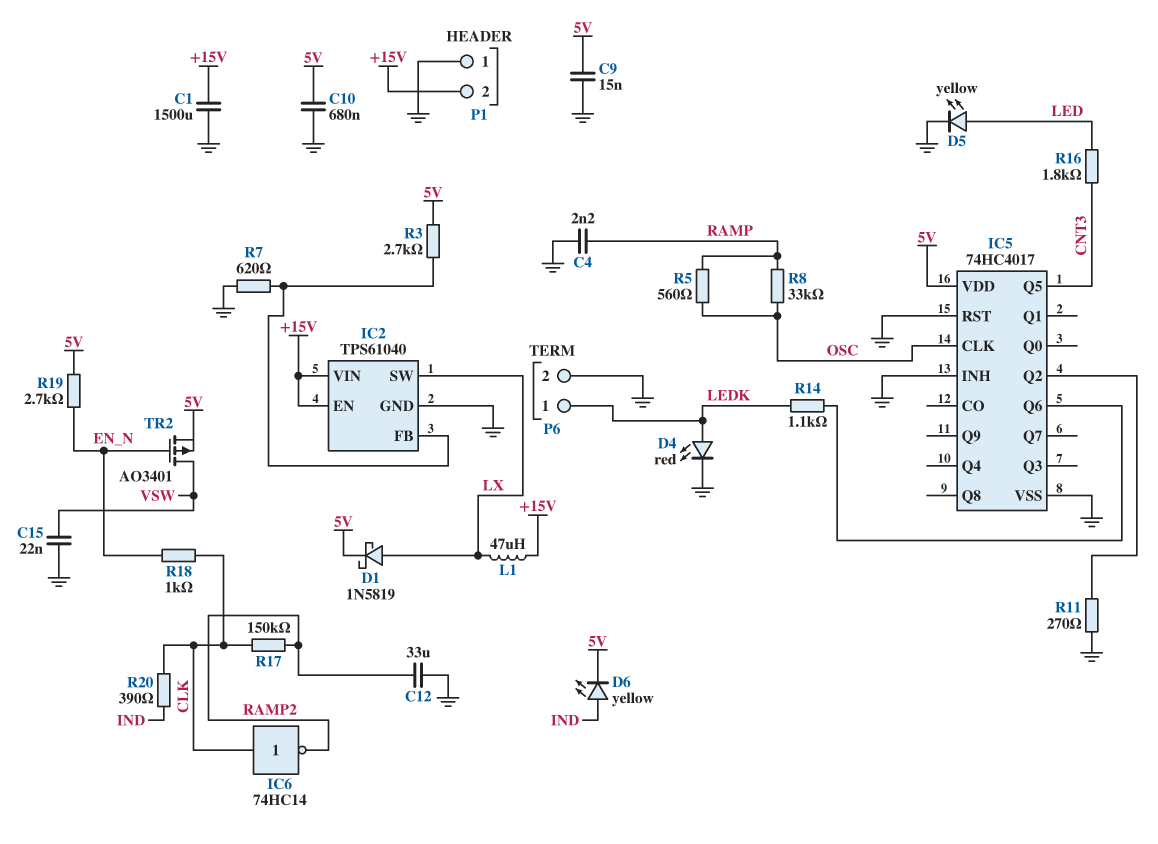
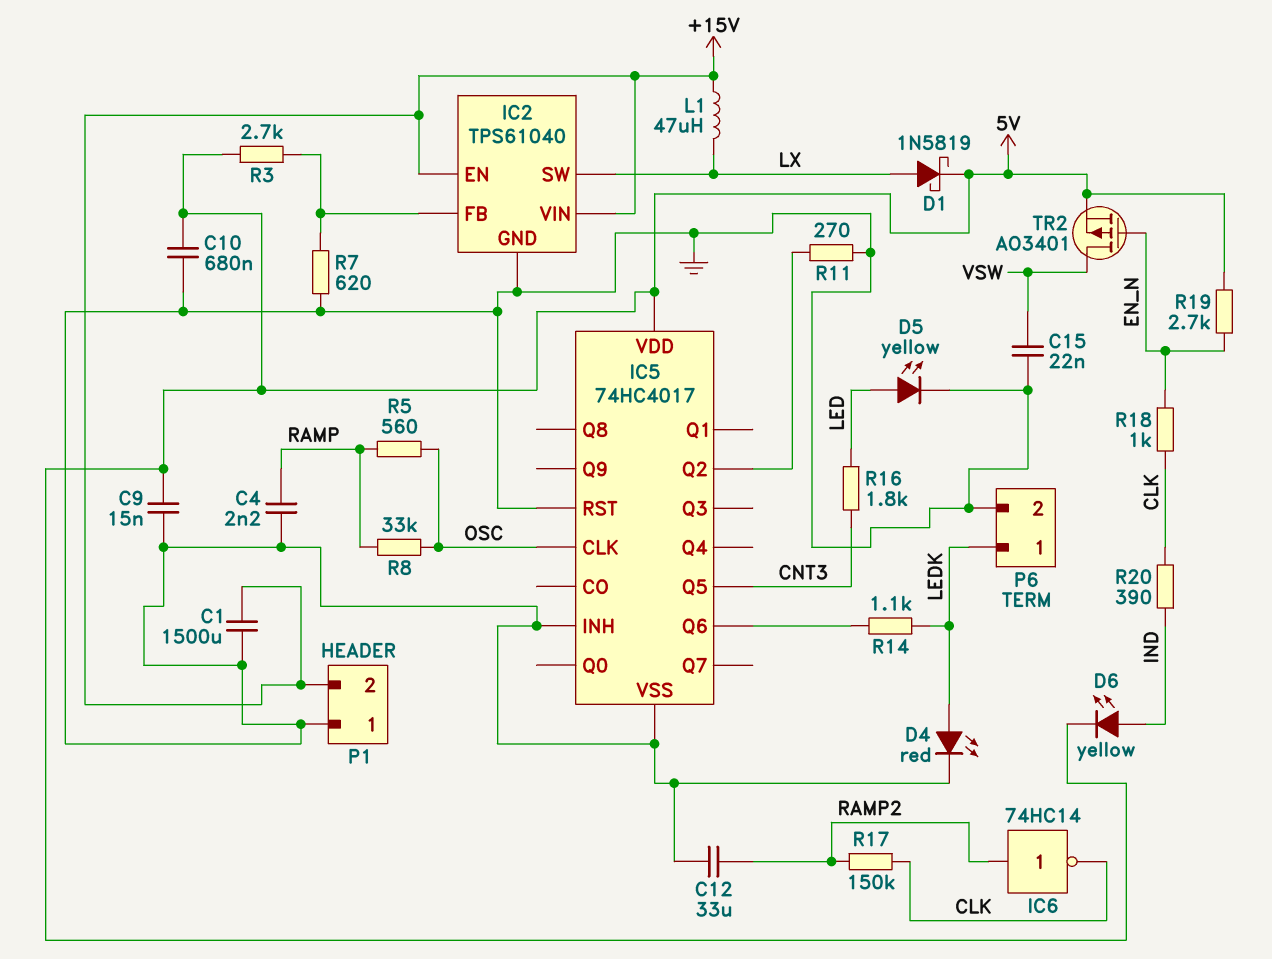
IC6: NOT 74HC14 (in CLK, out RAMP2) -> NOT 74HC14 (in RAMP2, out CLK)

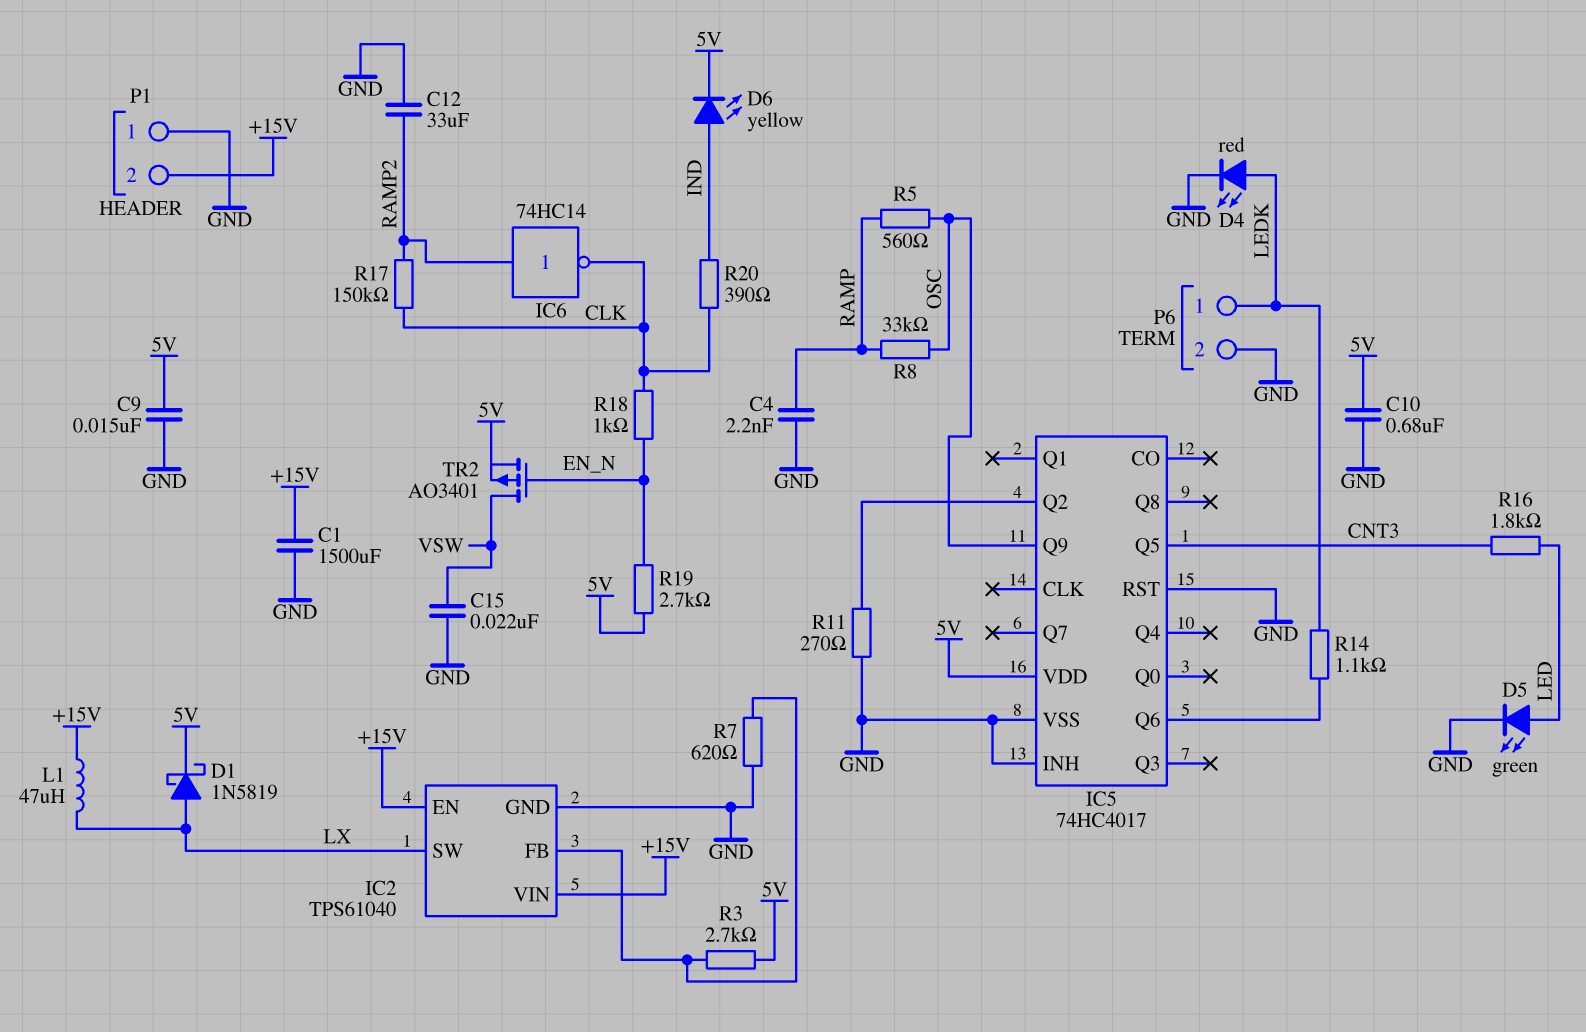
D5: LED yellow (A LED, K GND) -> LED green (A LED, K GND)
IC5 pin CLK: OSC -> none
IC5 pin Q9: none -> OSC

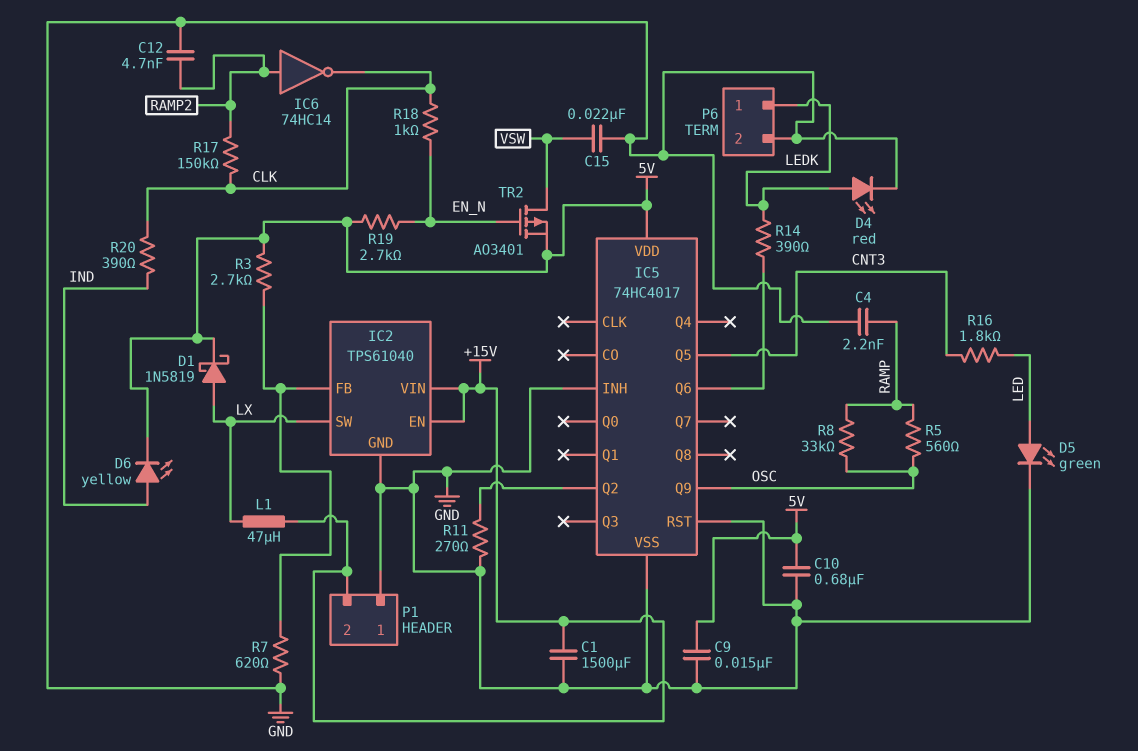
C12: 33uF (GND, RAMP2) -> 4.7nF (GND, RAMP2)
R14: 1.1k (IC5/Q6, LEDK) -> 390 (IC5/Q6, LEDK)

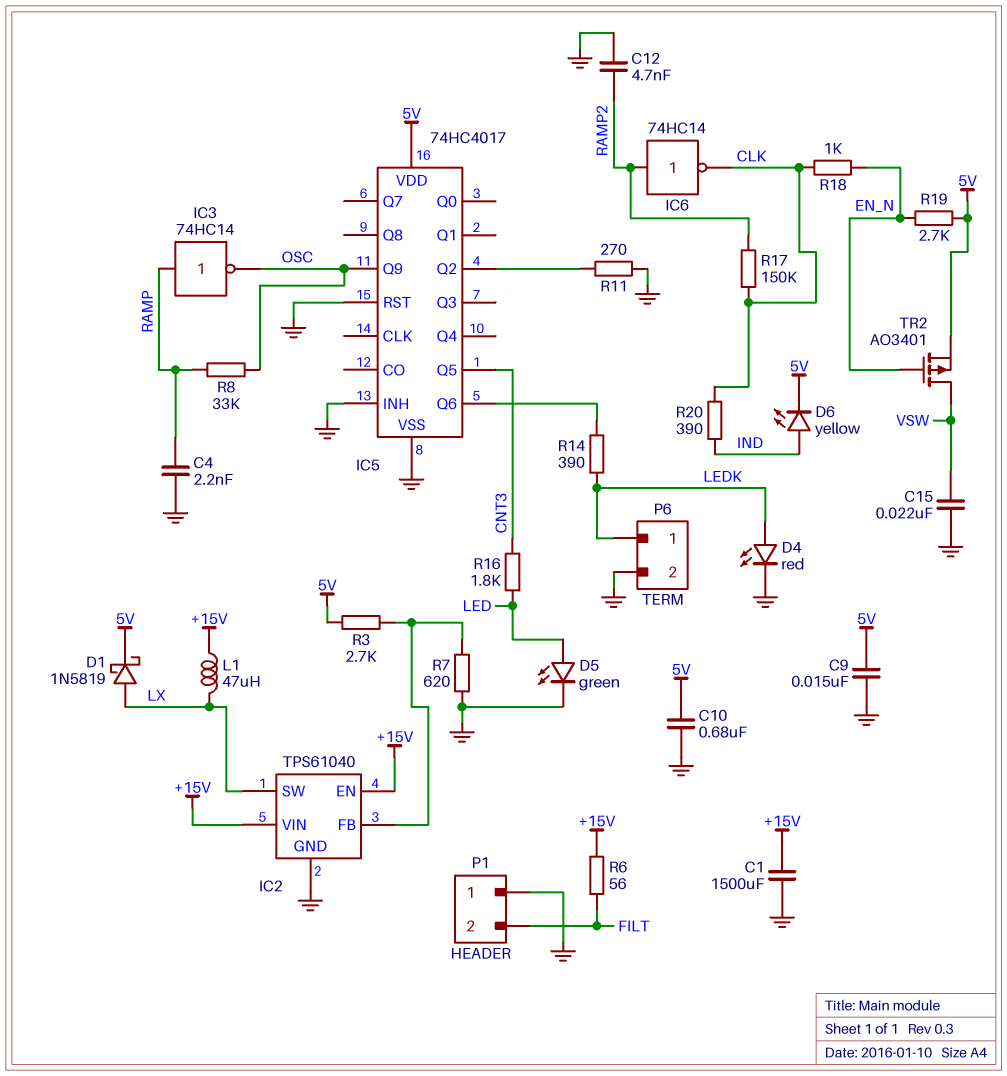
IC3: none -> NOT 74HC14 (in RAMP, out OSC)
P1 pin 2: +15V -> FILT
R5: 560 (OSC, RAMP) -> none
R6: none -> 56 (+15V, FILT)

